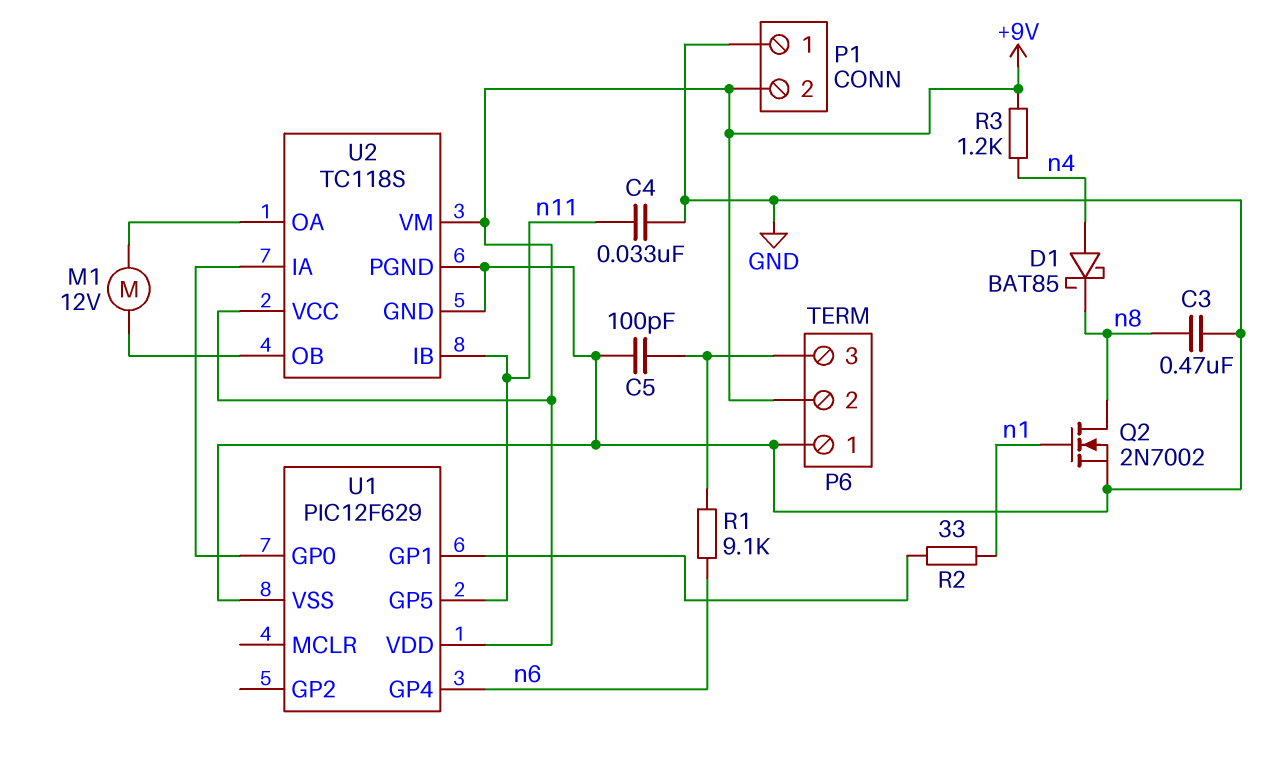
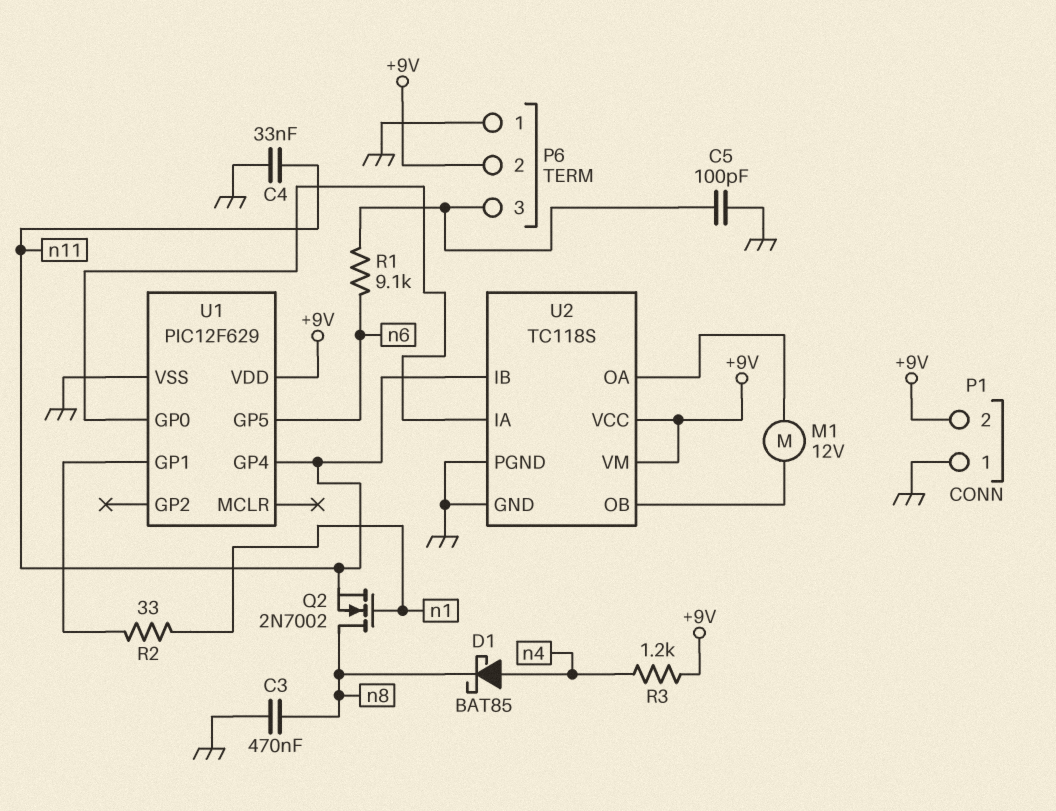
Q2: NMOS 2N7002 (G n1, D n8, S GND) -> NMOS 2N7002 (G n1, D n8, S n11)
U1 pin GP4: n6 -> n11
U1 pin GP5: n11 -> n6

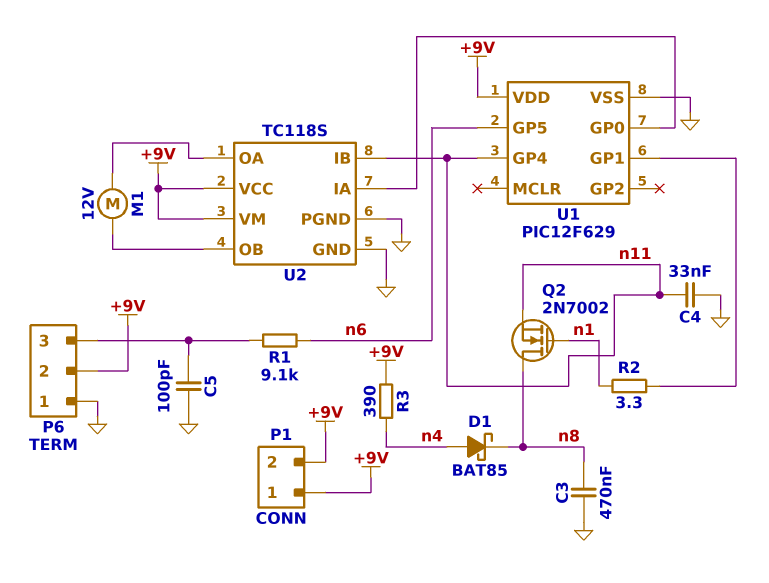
P1 pin 1: GND -> +9V
R2: 33 (U1/GP1, n1) -> 3.3 (U1/GP1, n1)
R3: 1.2k (+9V, n4) -> 390 (+9V, n4)

